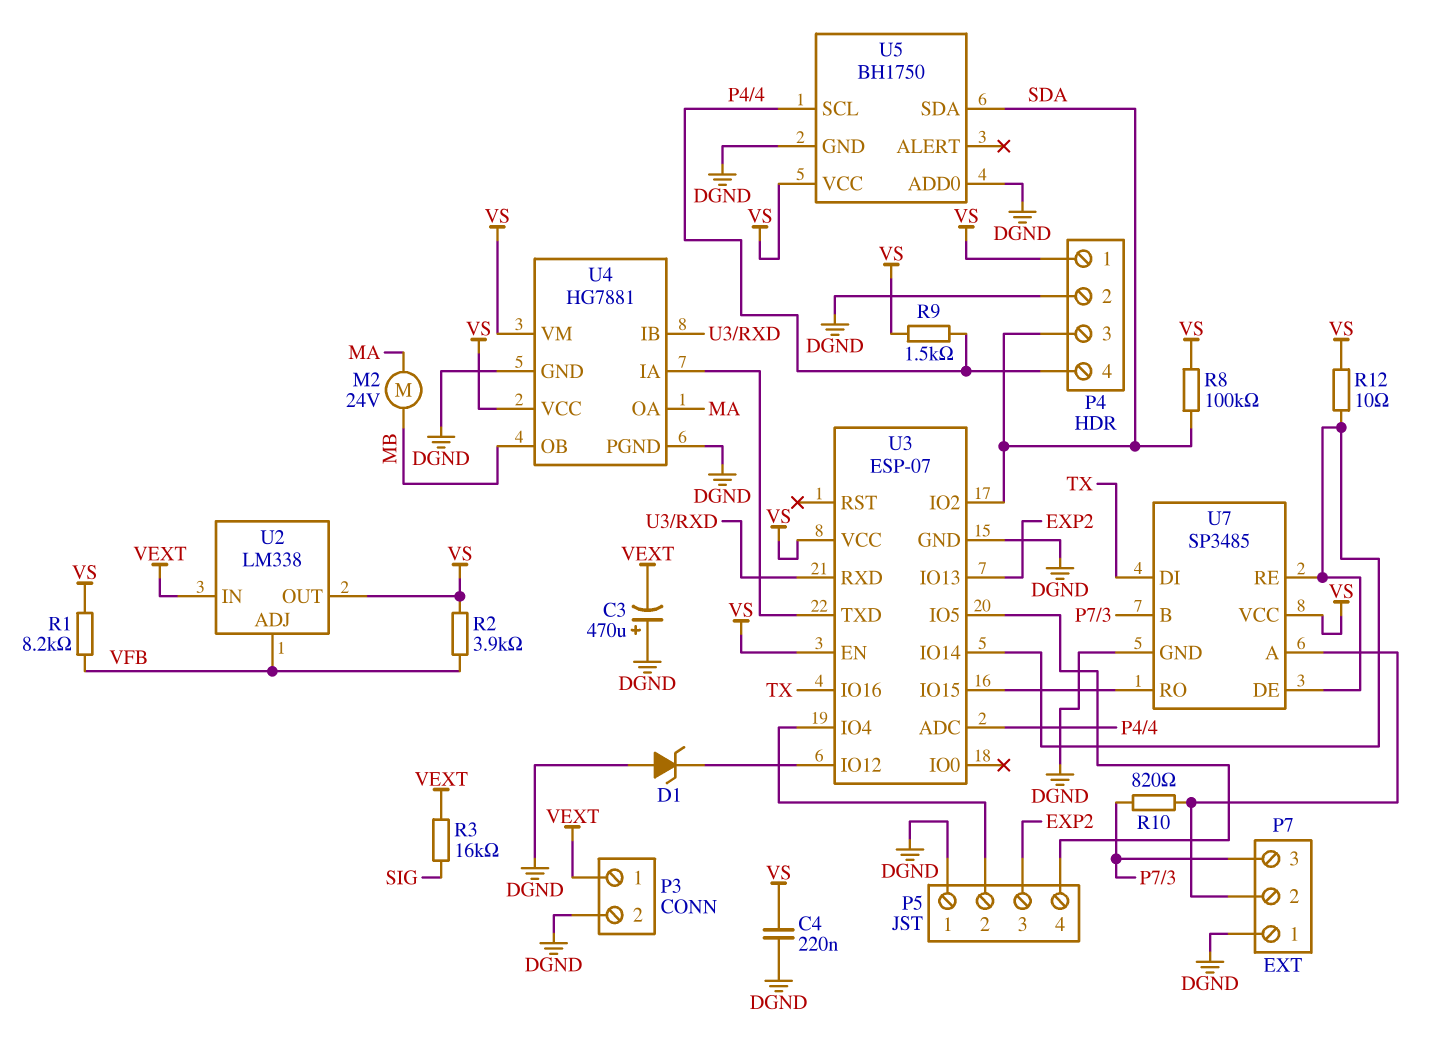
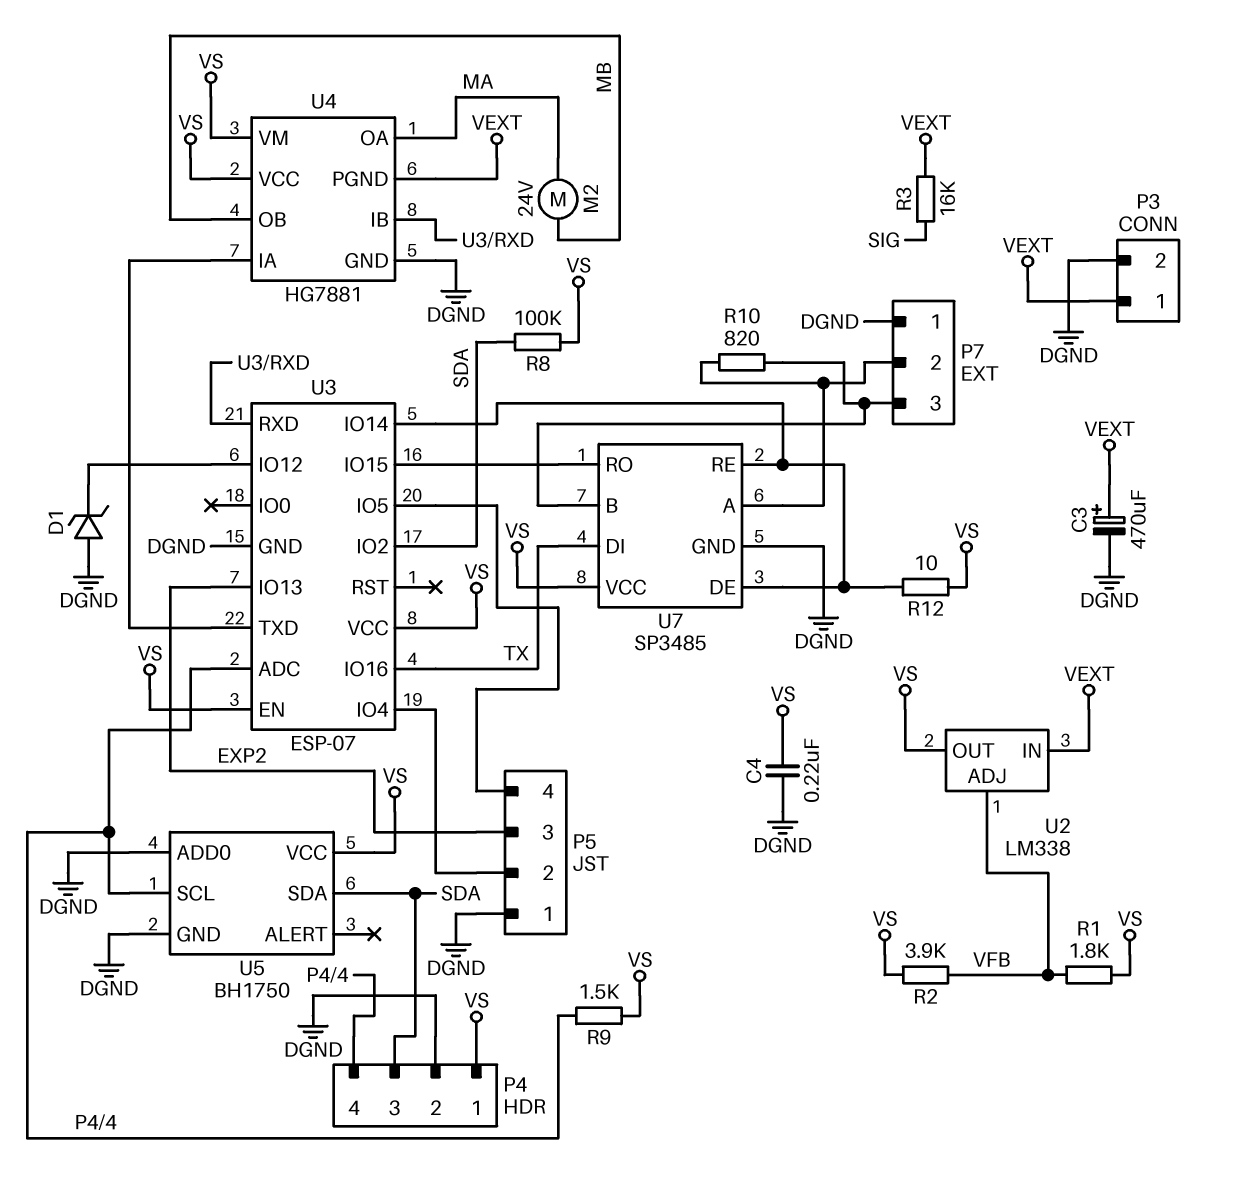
C3: 470uF (plus DGND, minus VEXT) -> 470uF (plus VEXT, minus DGND)
R1: 8.2k (VFB, VS) -> 1.8k (VFB, VS)
U4 pin PGND: DGND -> VEXT

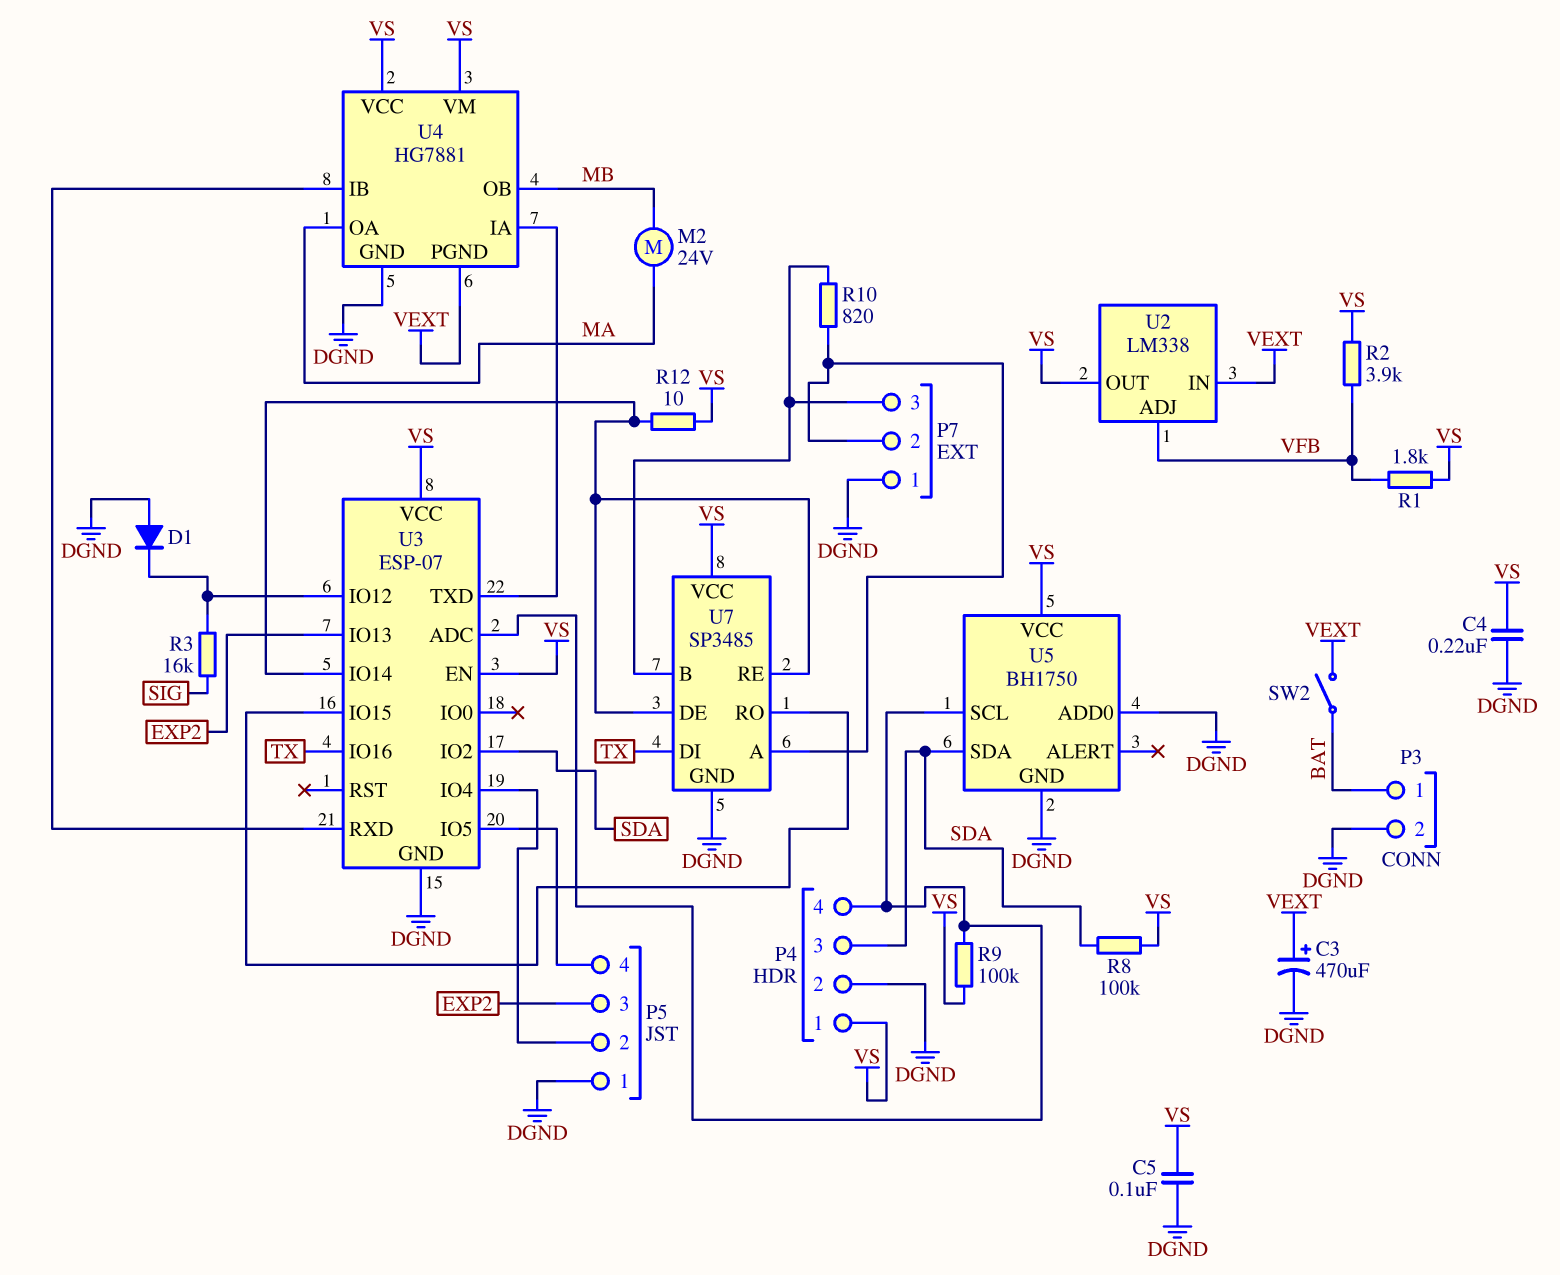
C5: none -> 100nF (DGND, VS)
D1: zener (A DGND, K U3/IO12) -> diode (A DGND, K U3/IO12)
P3 pin 1: VEXT -> BAT
R3: 16k (SIG, VEXT) -> 16k (SIG, U3/IO12)
R9: 1.5k (P4/4, VS) -> 100k (P4/4, VS)
SW2: none -> switch (BAT, VEXT)

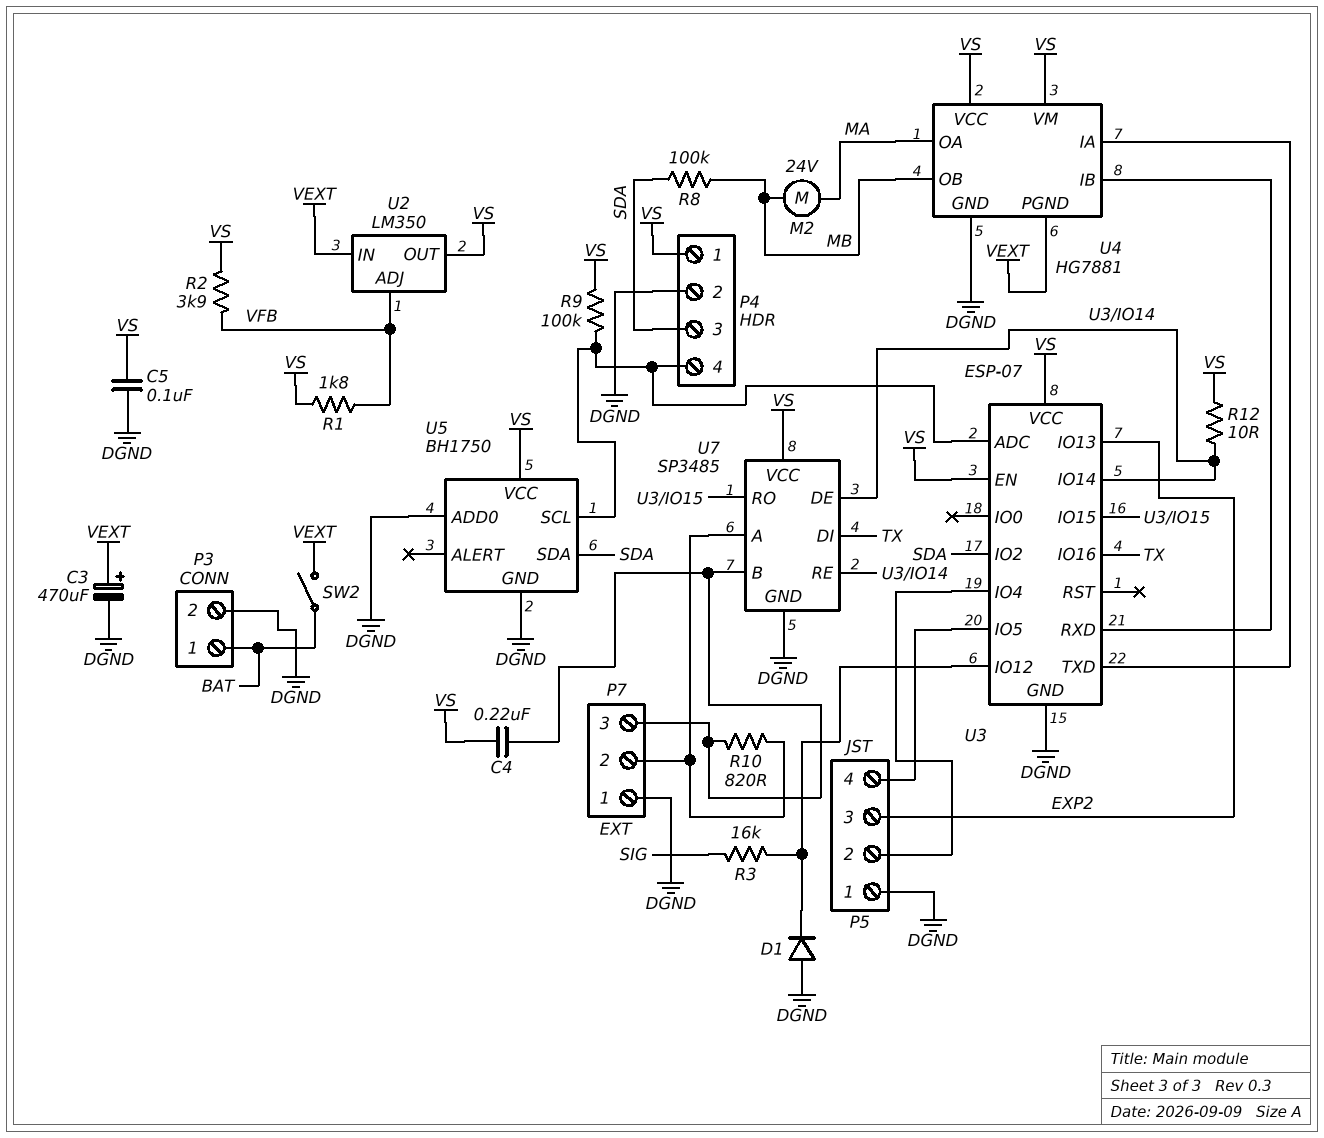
C4: 220nF (DGND, VS) -> 220nF (P7/3, VS)
R8: 100k (SDA, VS) -> 100k (MB, SDA)
U2: LM338 -> LM350

